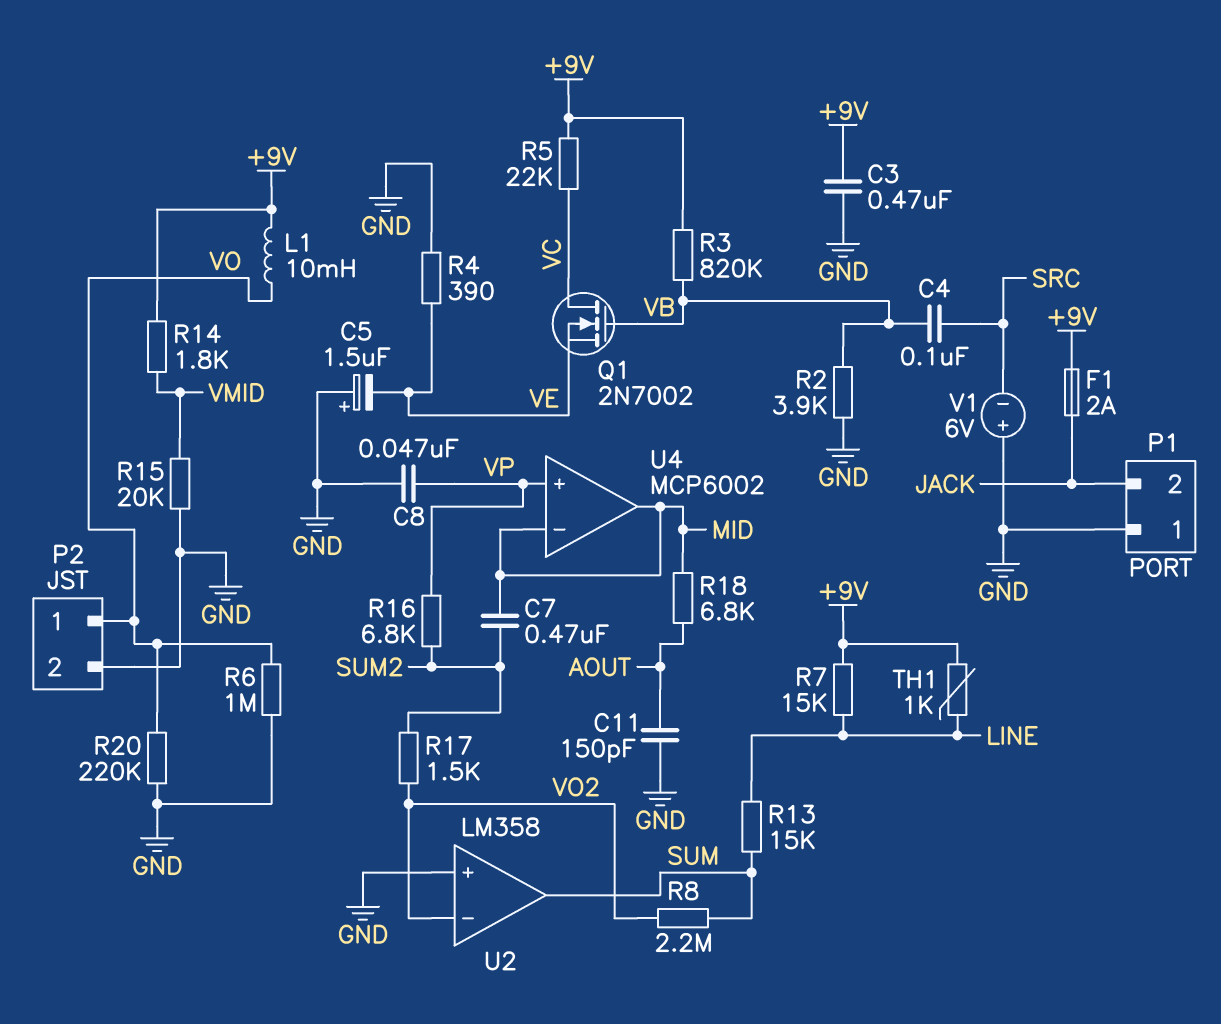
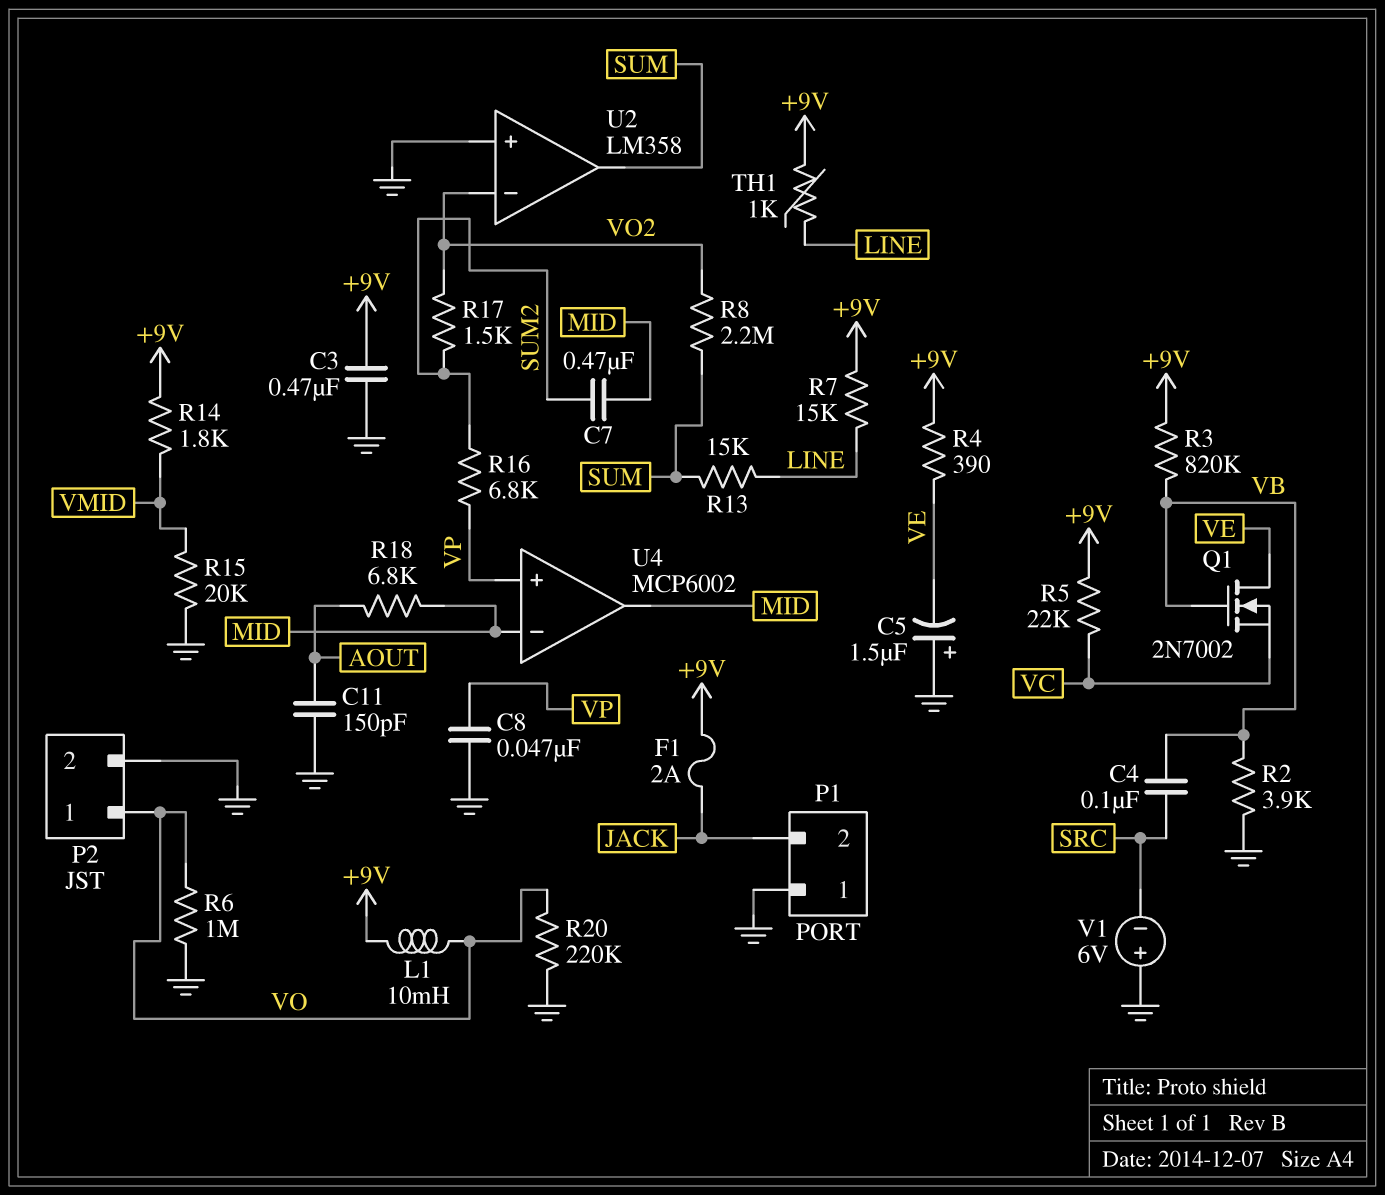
Q1: NMOS 2N7002 (G VB, D VC, S VE) -> NMOS 2N7002 (G VB, D VE, S VC)
R4: 390 (GND, VE) -> 390 (+9V, VE)

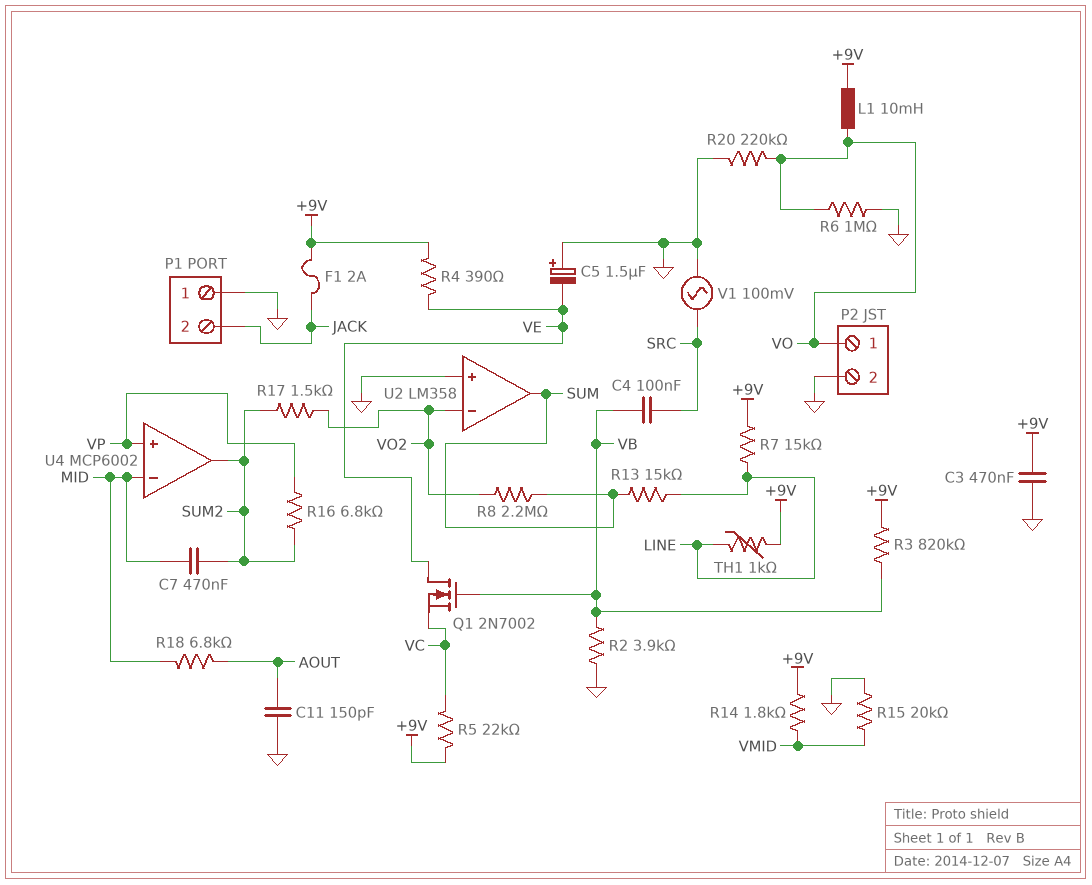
C8: 47nF (GND, VP) -> none
U4 pin out: MID -> SUM2
V1: 6V (plus GND, minus SRC) -> AC 100mV (GND, SRC)

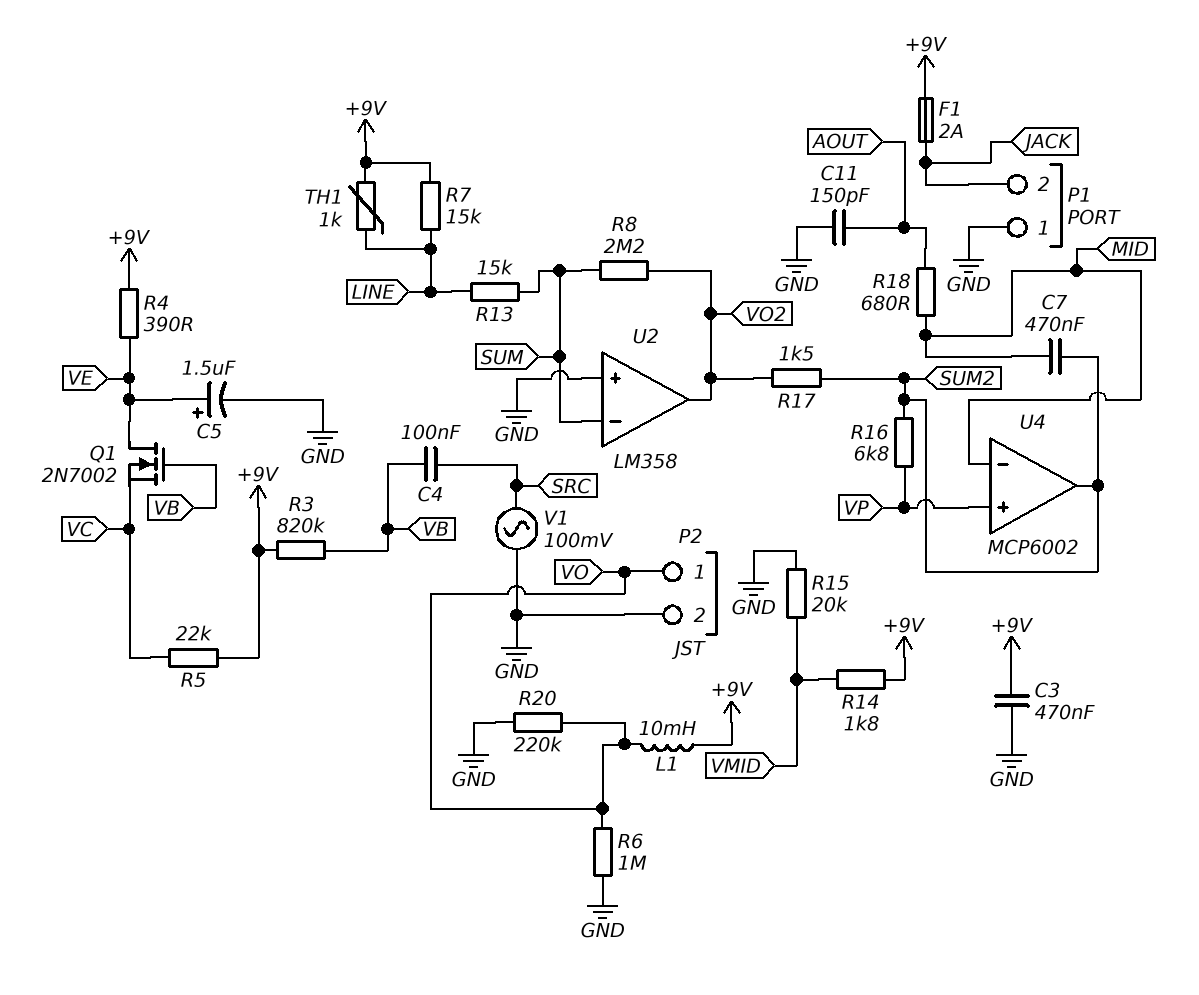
C5: 1.5uF (plus GND, minus VE) -> 1.5uF (plus VE, minus GND)
R2: 3.9k (GND, VB) -> none
R18: 6.8k (AOUT, MID) -> 680 (AOUT, MID)
U2 pin in-: VO2 -> SUM
U2 pin out: SUM -> VO2

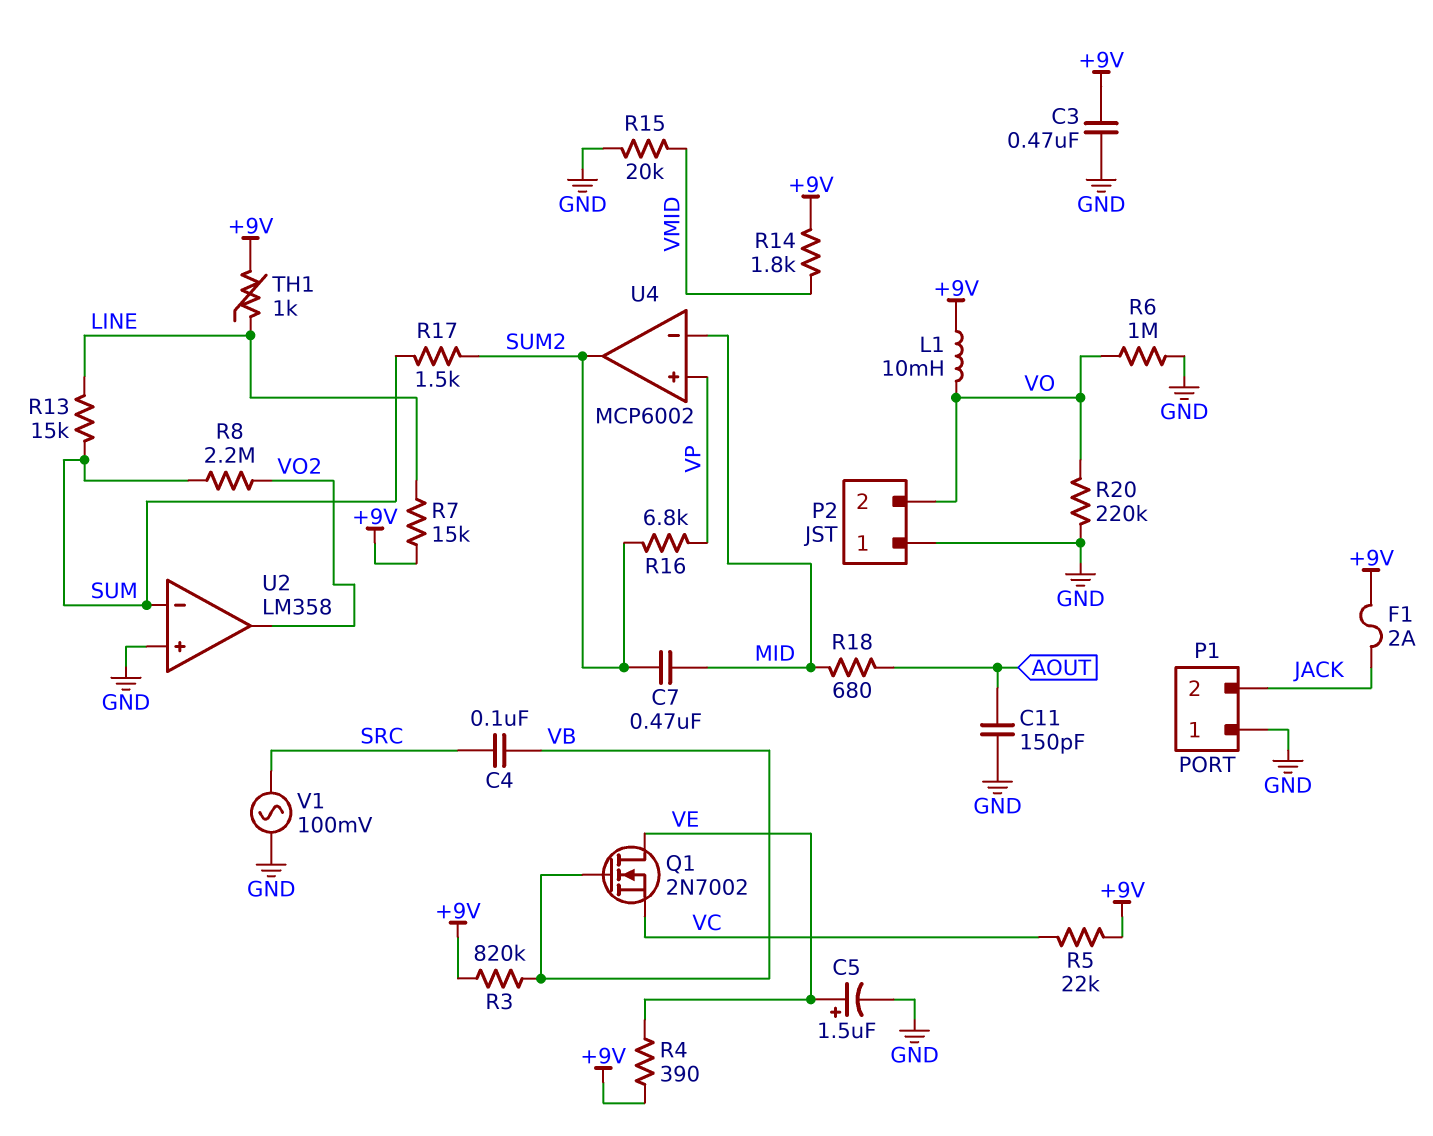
P2 pin 1: VO -> GND
P2 pin 2: GND -> VO
R17: 1.5k (SUM2, VO2) -> 1.5k (SUM, SUM2)

